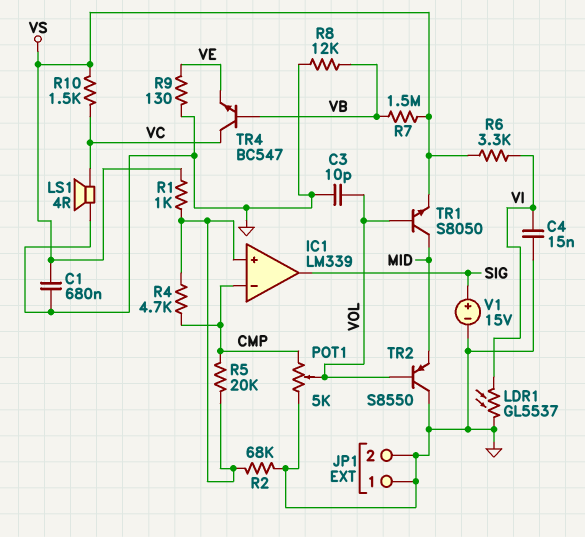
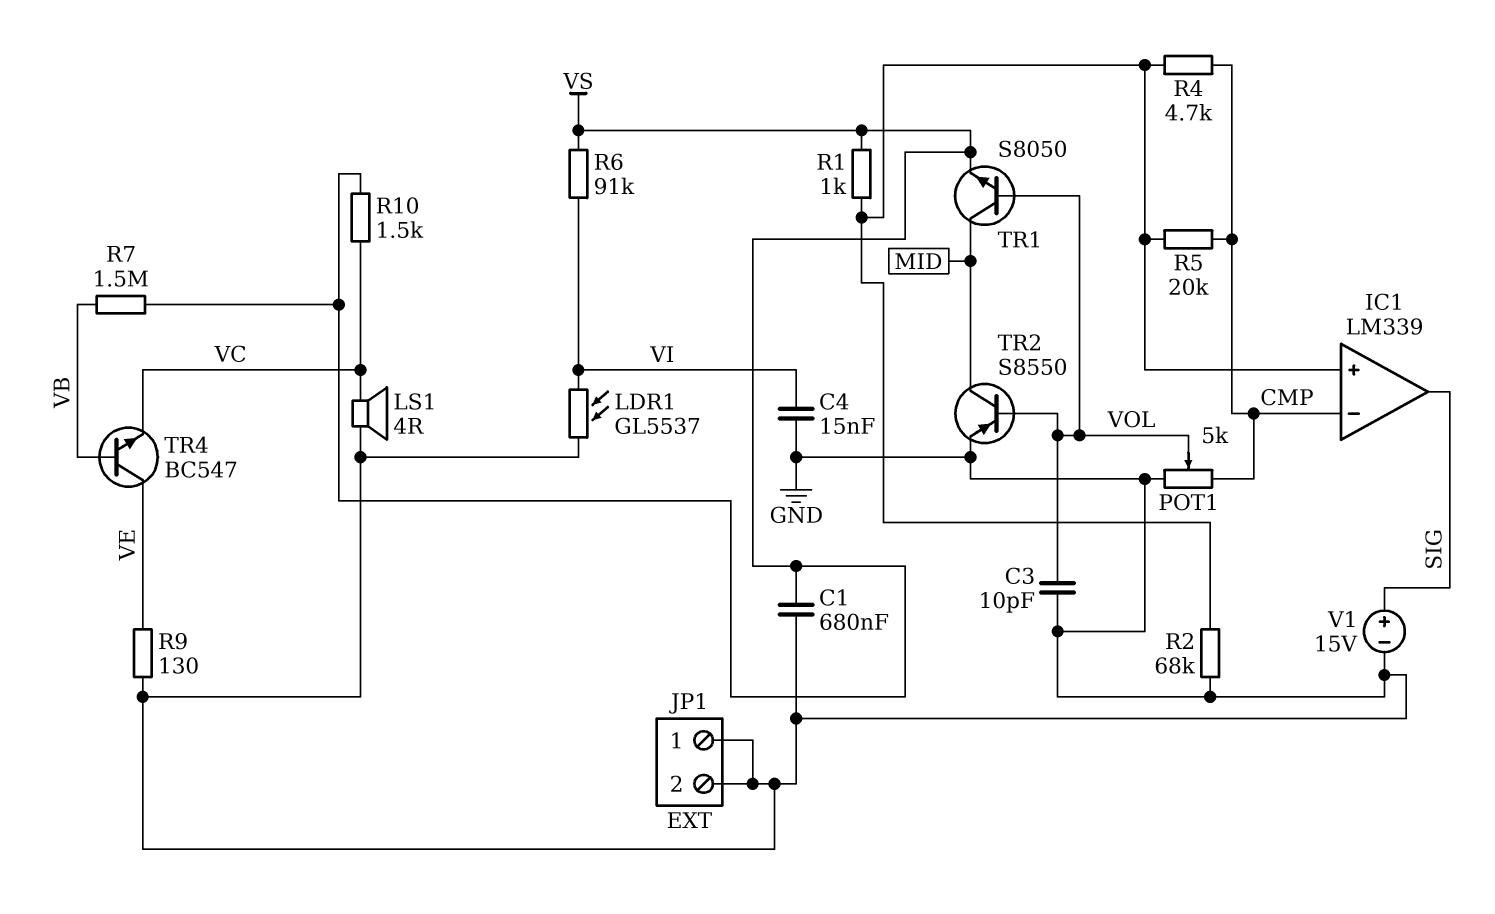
R6: 3.3k (VI, VS) -> 91k (VI, VS)
R8: 12k (GND, VB) -> none
TR2: PNP S8550 (B VOL, C GND, E MID) -> PNP S8550 (B VOL, C MID, E GND)
TR4: NPN BC547 (B VB, C VC, E VE) -> NPN BC547 (B VB, C VE, E VC)

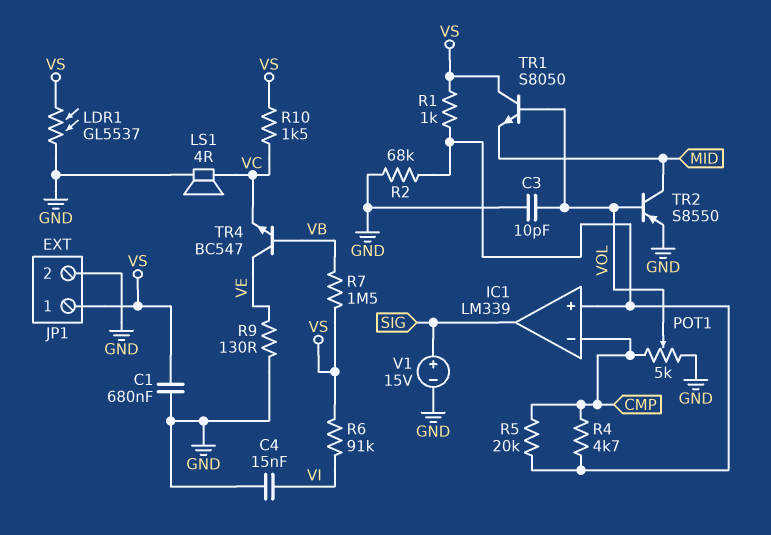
JP1 pin 1: GND -> VS
LDR1: GL5537 (GND, VI) -> GL5537 (GND, VS)
TR1: NPN S8050 (B VOL, C MID, E VS) -> NPN S8050 (B VOL, C VS, E MID)

